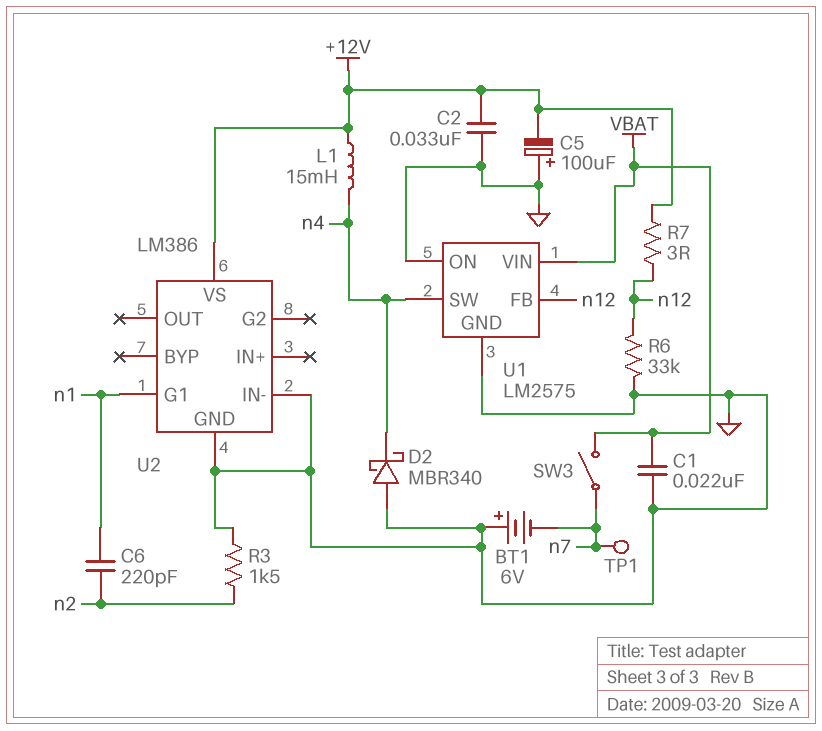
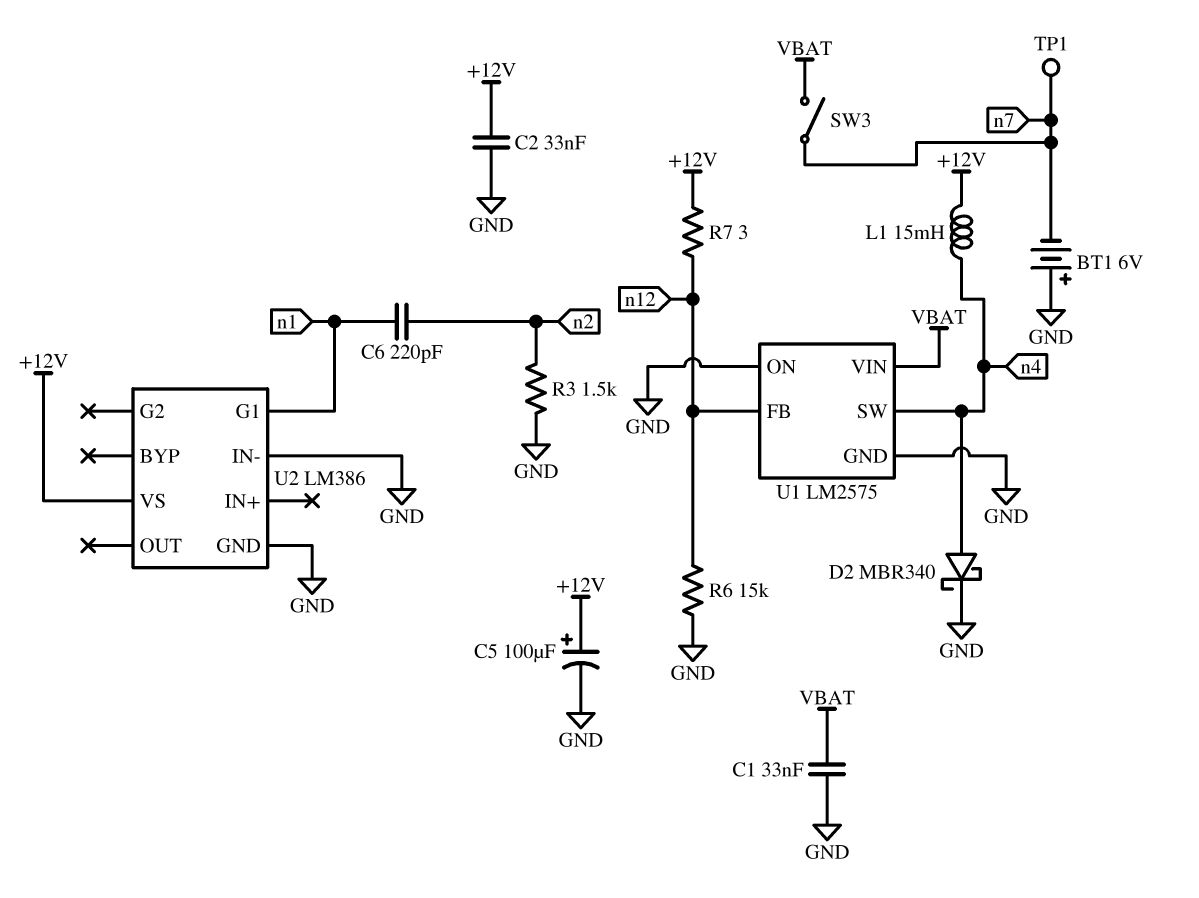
C1: 22nF (GND, VBAT) -> 33nF (GND, VBAT)
C5: 100uF (plus GND, minus +12V) -> 100uF (plus +12V, minus GND)
D2: schottky MBR340 (A GND, K n4) -> schottky MBR340 (A n4, K GND)
R6: 33k (GND, n12) -> 15k (GND, n12)

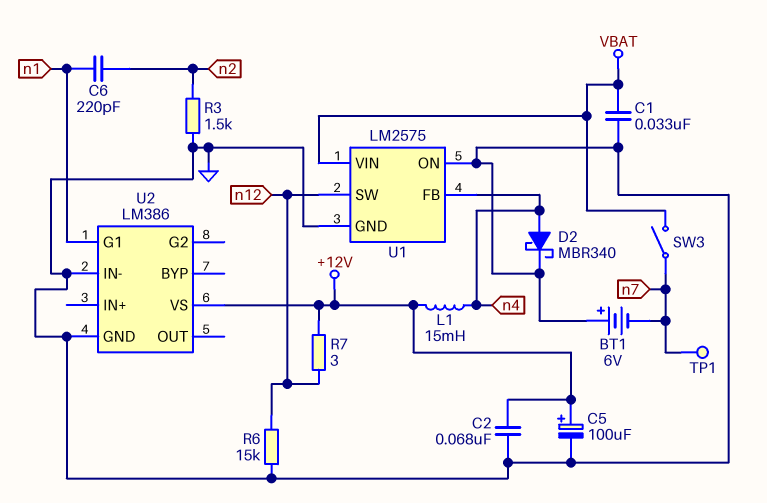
C2: 33nF (+12V, GND) -> 68nF (+12V, GND)
U1 pin FB: n12 -> n4
U1 pin SW: n4 -> n12

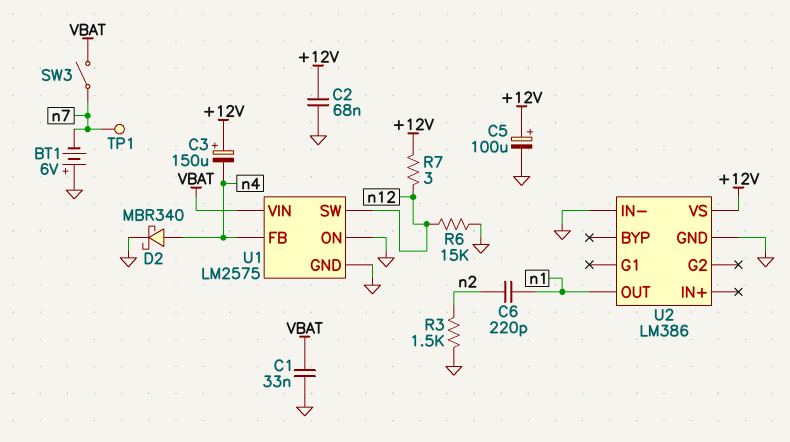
C3: none -> 150uF (plus +12V, minus n4)
L1: 15mH (+12V, n4) -> none
U2 pin G1: n1 -> none
U2 pin OUT: none -> n1

